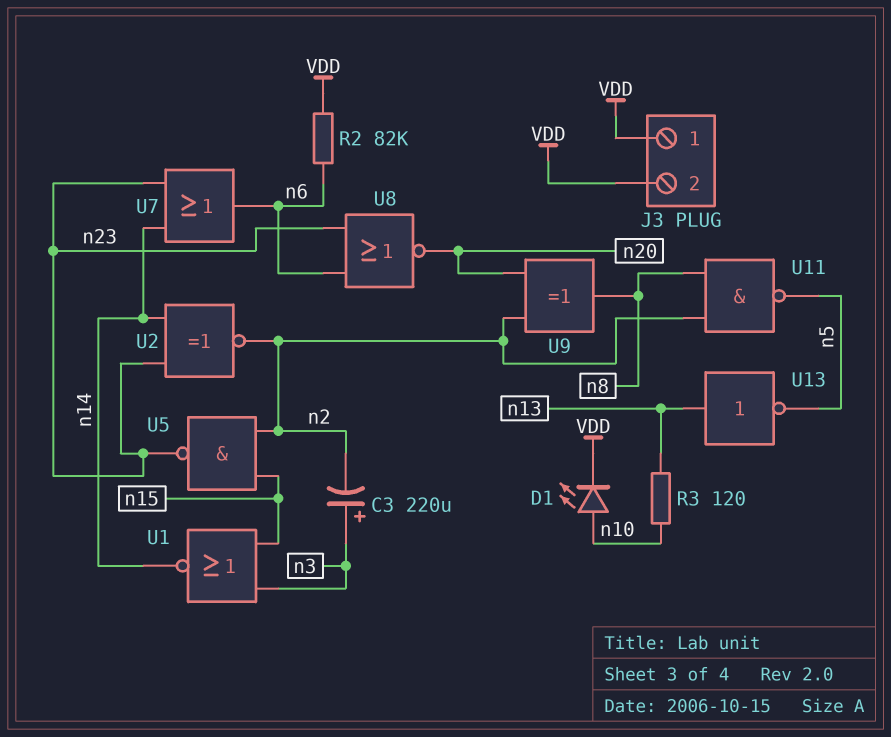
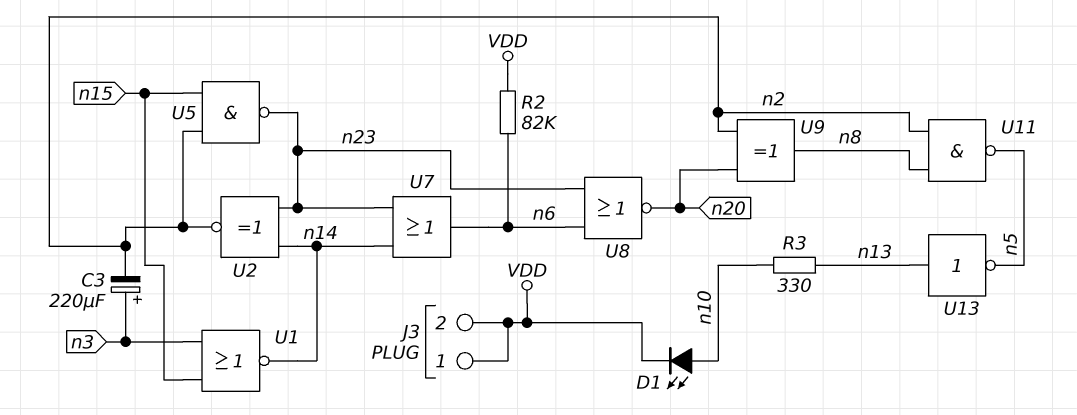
R3: 120 (n10, n13) -> 330 (n10, n13)

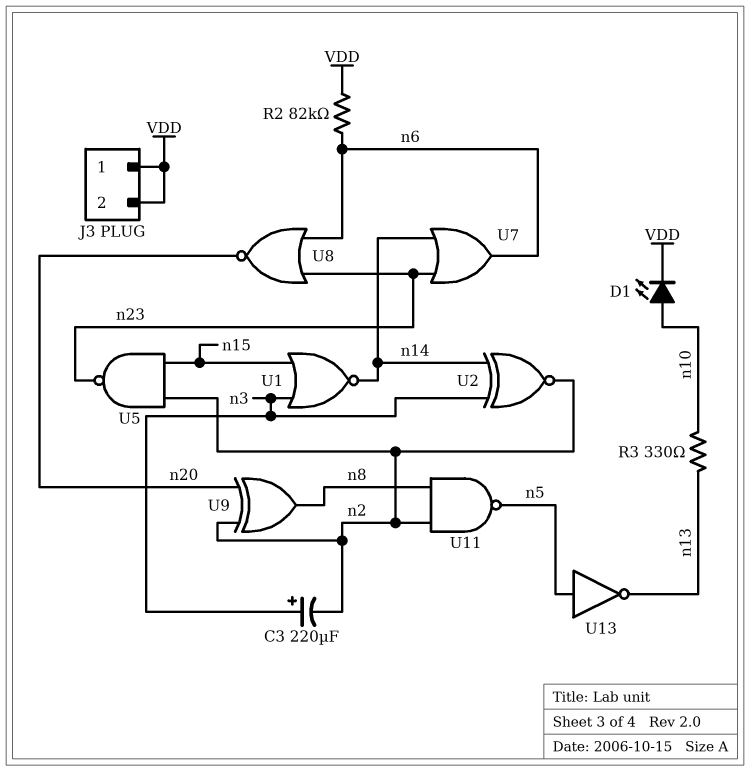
U2: XNOR (in n14, in n23, out n2) -> XNOR (in n3, in n14, out n2)
U13: NOT (in n13, out n5) -> NOT (in n5, out n13)

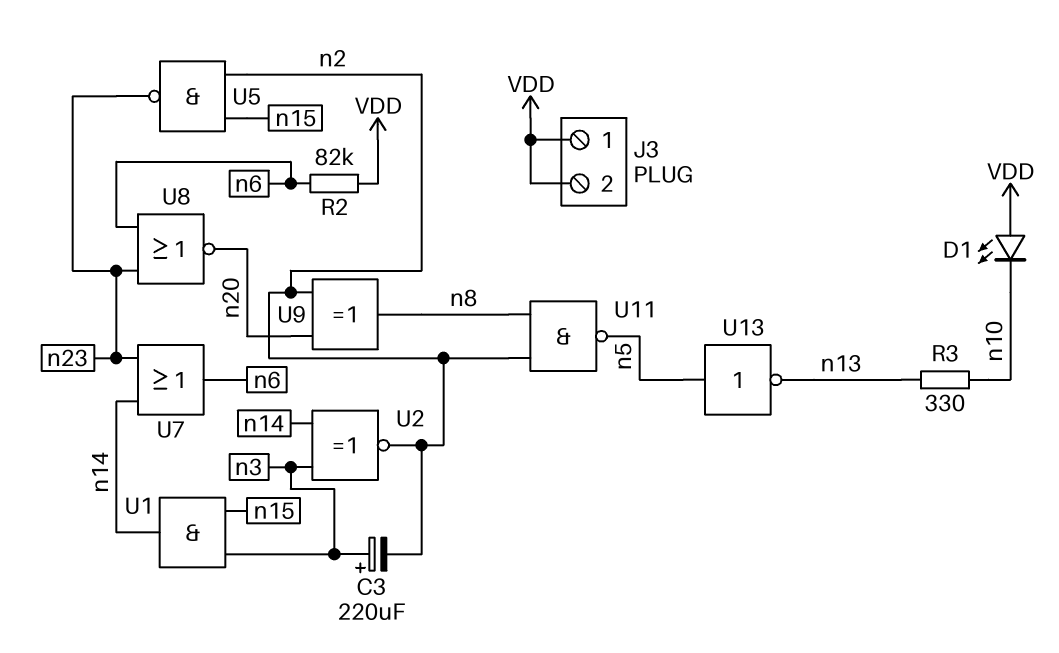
D1: LED (A n10, K VDD) -> LED (A VDD, K n10)
U1: NOR (in n3, in n15, out n14) -> AND (in n3, in n15, out n14)

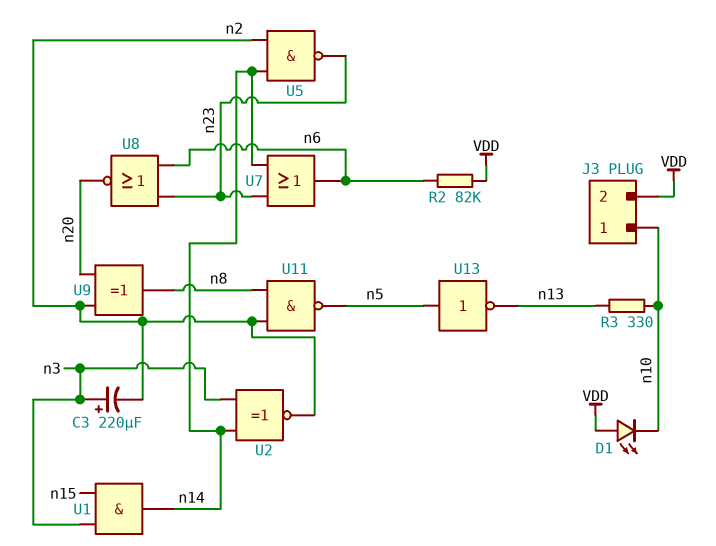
J3 pin 1: VDD -> n10
U5: NAND (in n2, in n15, out n23) -> NAND (in n2, in n14, out n23)

